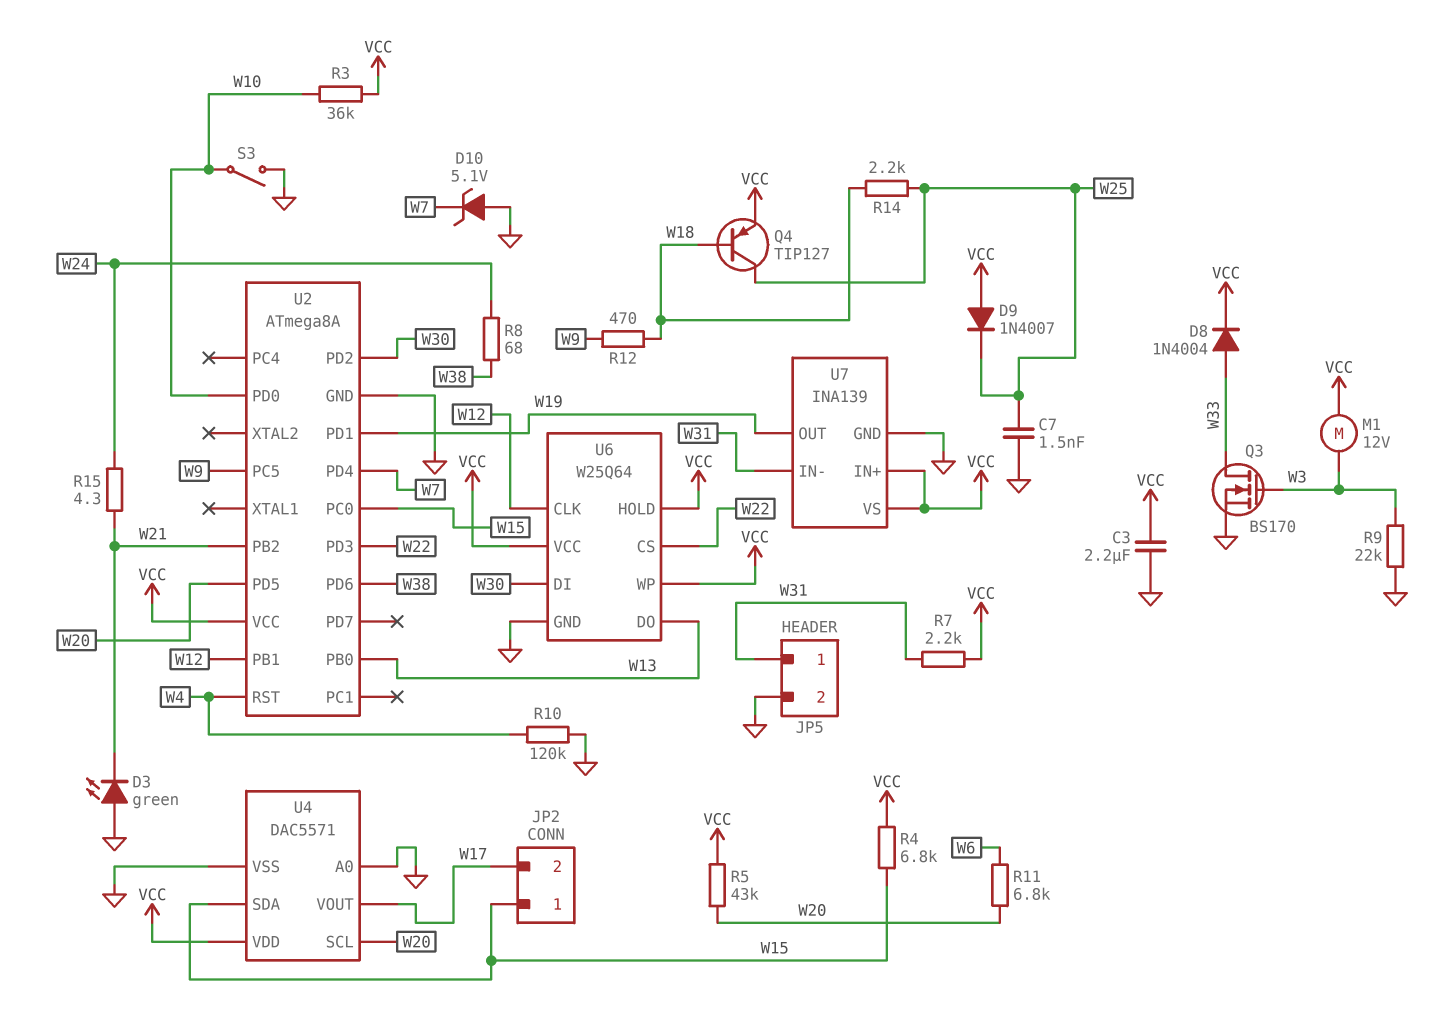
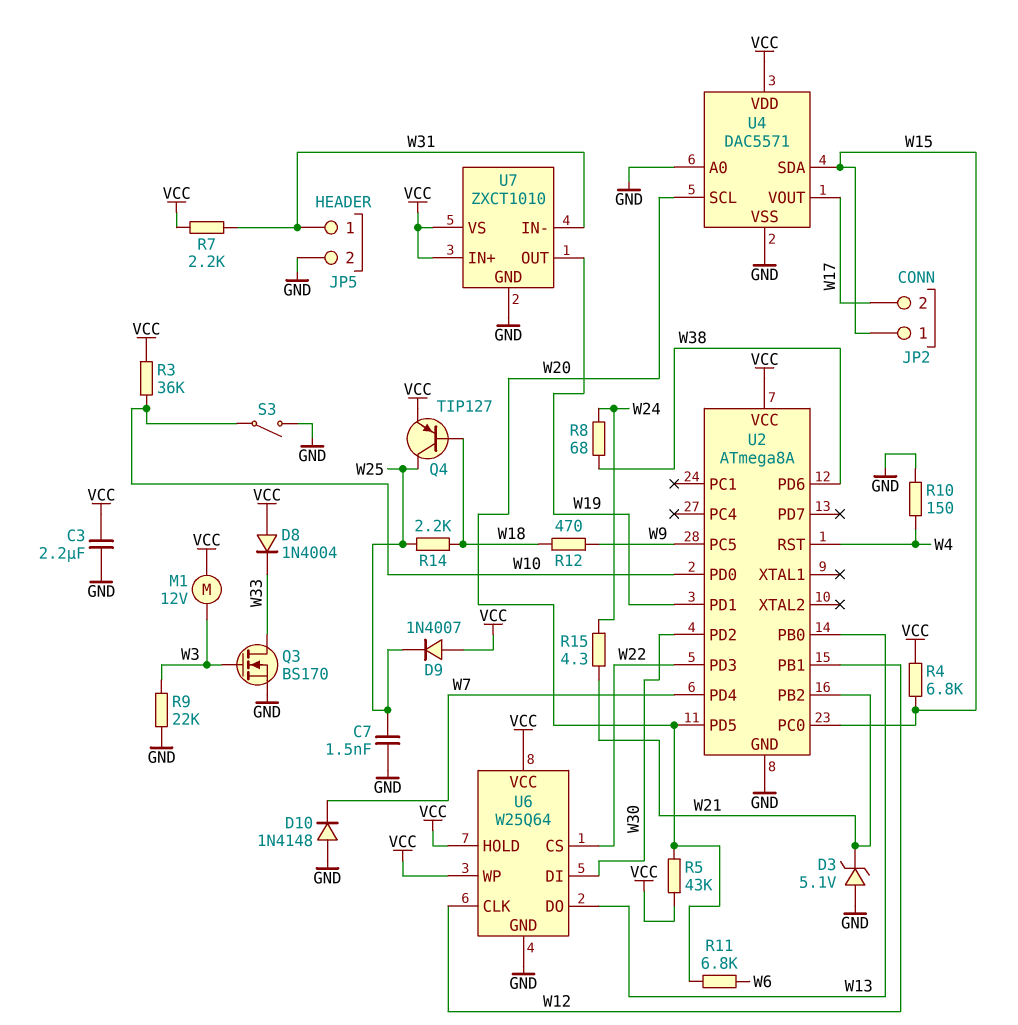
D3: LED green (A GND, K W21) -> zener 5.1V (A GND, K W21)
D8: diode 1N4004 (A W33, K VCC) -> diode 1N4004 (A VCC, K W33)
D10: zener 5.1V (A GND, K W7) -> diode 1N4148 (A GND, K W7)
R10: 120k (GND, W4) -> 150 (GND, W4)
U7: INA139 -> ZXCT1010

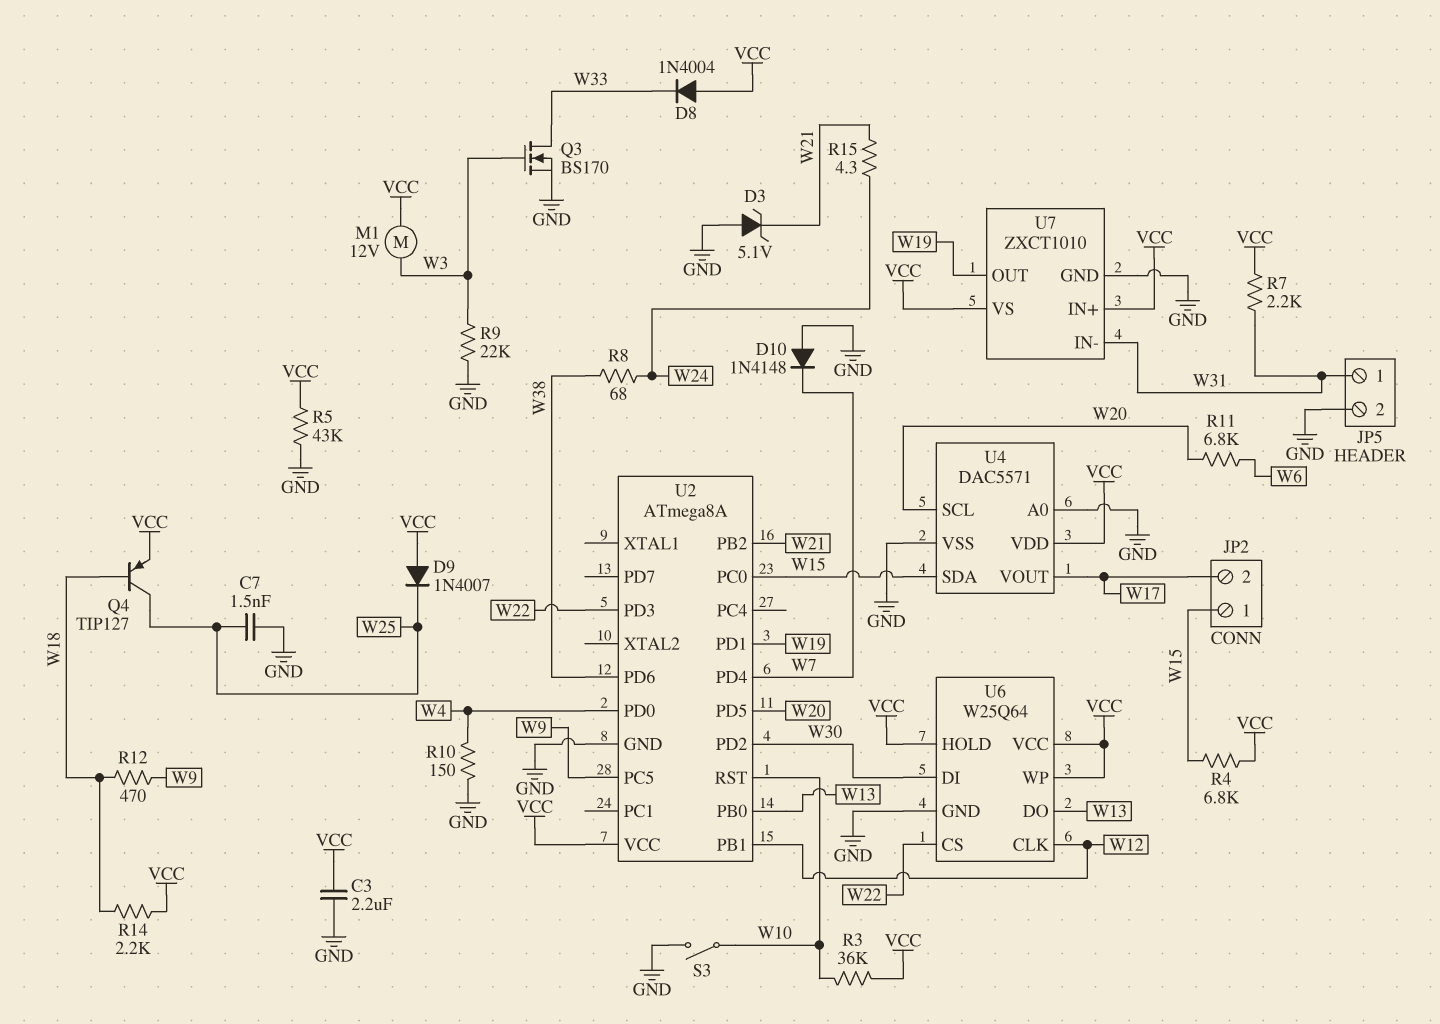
R5: 43k (VCC, W20) -> 43k (GND, VCC)
R14: 2.2k (W18, W25) -> 2.2k (VCC, W18)
U2 pin PD0: W10 -> W4
U2 pin RST: W4 -> W10

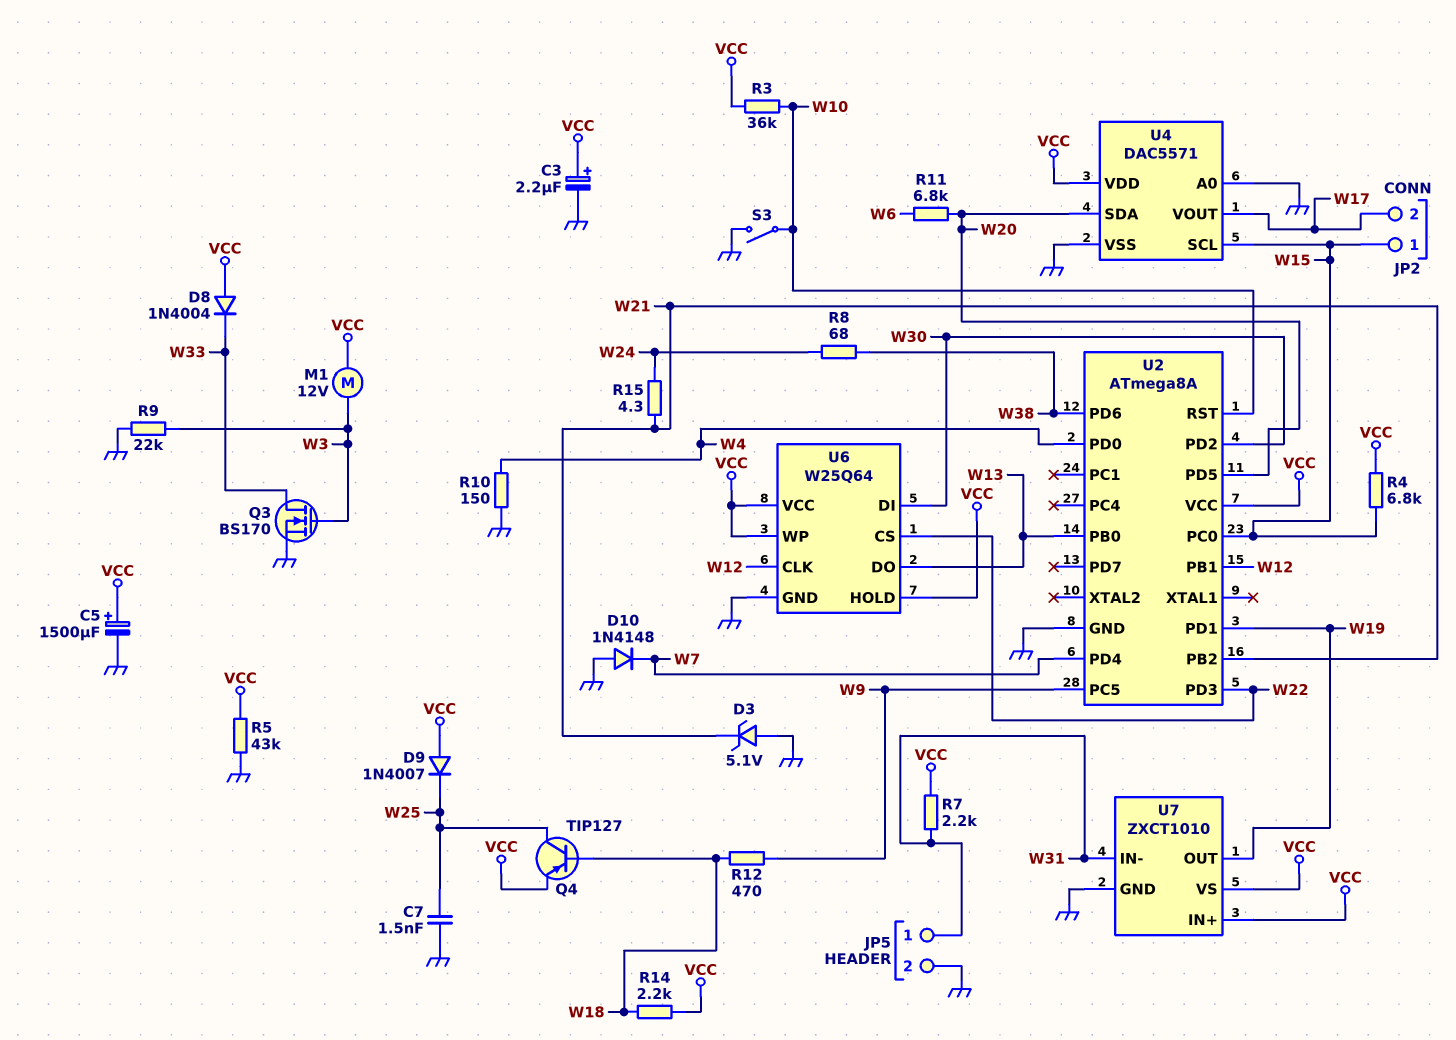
C3: 2.2uF (GND, VCC) -> 2.2uF (plus VCC, minus GND)
C5: none -> 1500uF (plus VCC, minus GND)
U4 pin SCL: W20 -> W15
U4 pin SDA: W15 -> W20

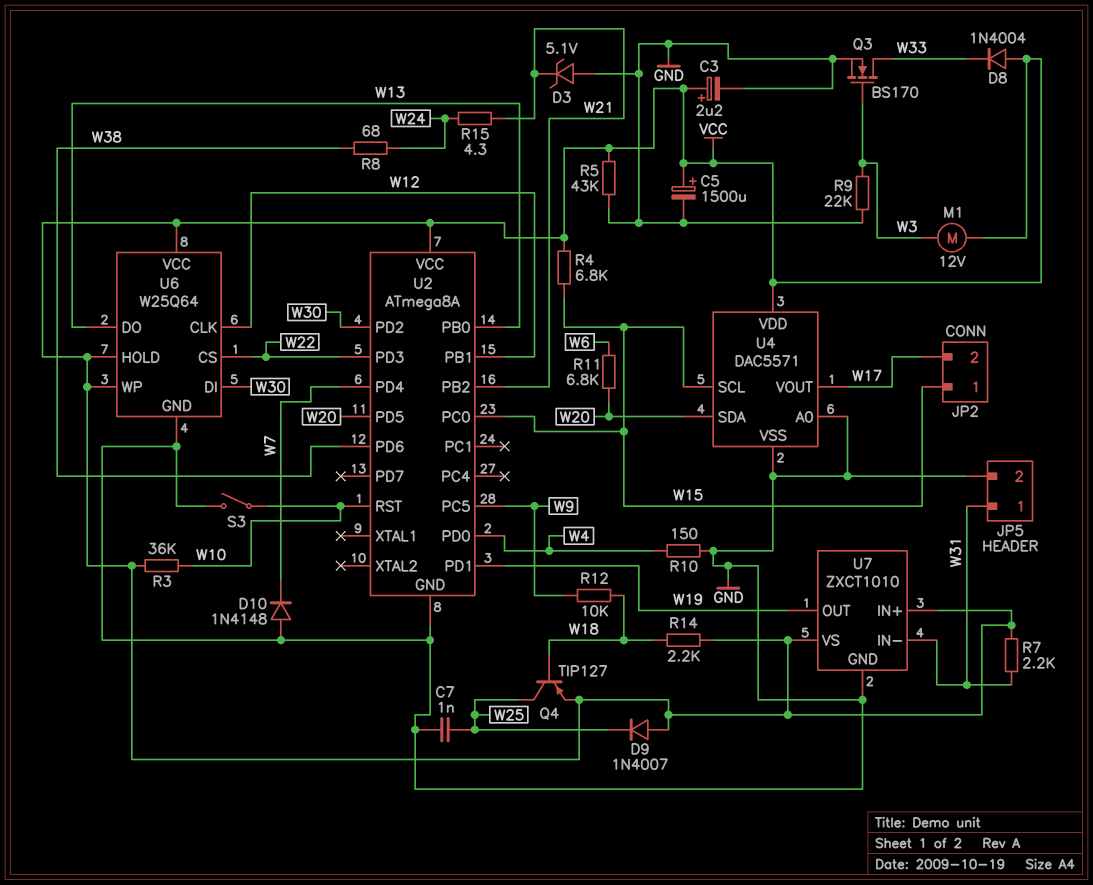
C7: 1.5nF (GND, W25) -> 1nF (GND, W25)
R12: 470 (W9, W18) -> 10k (W9, W18)

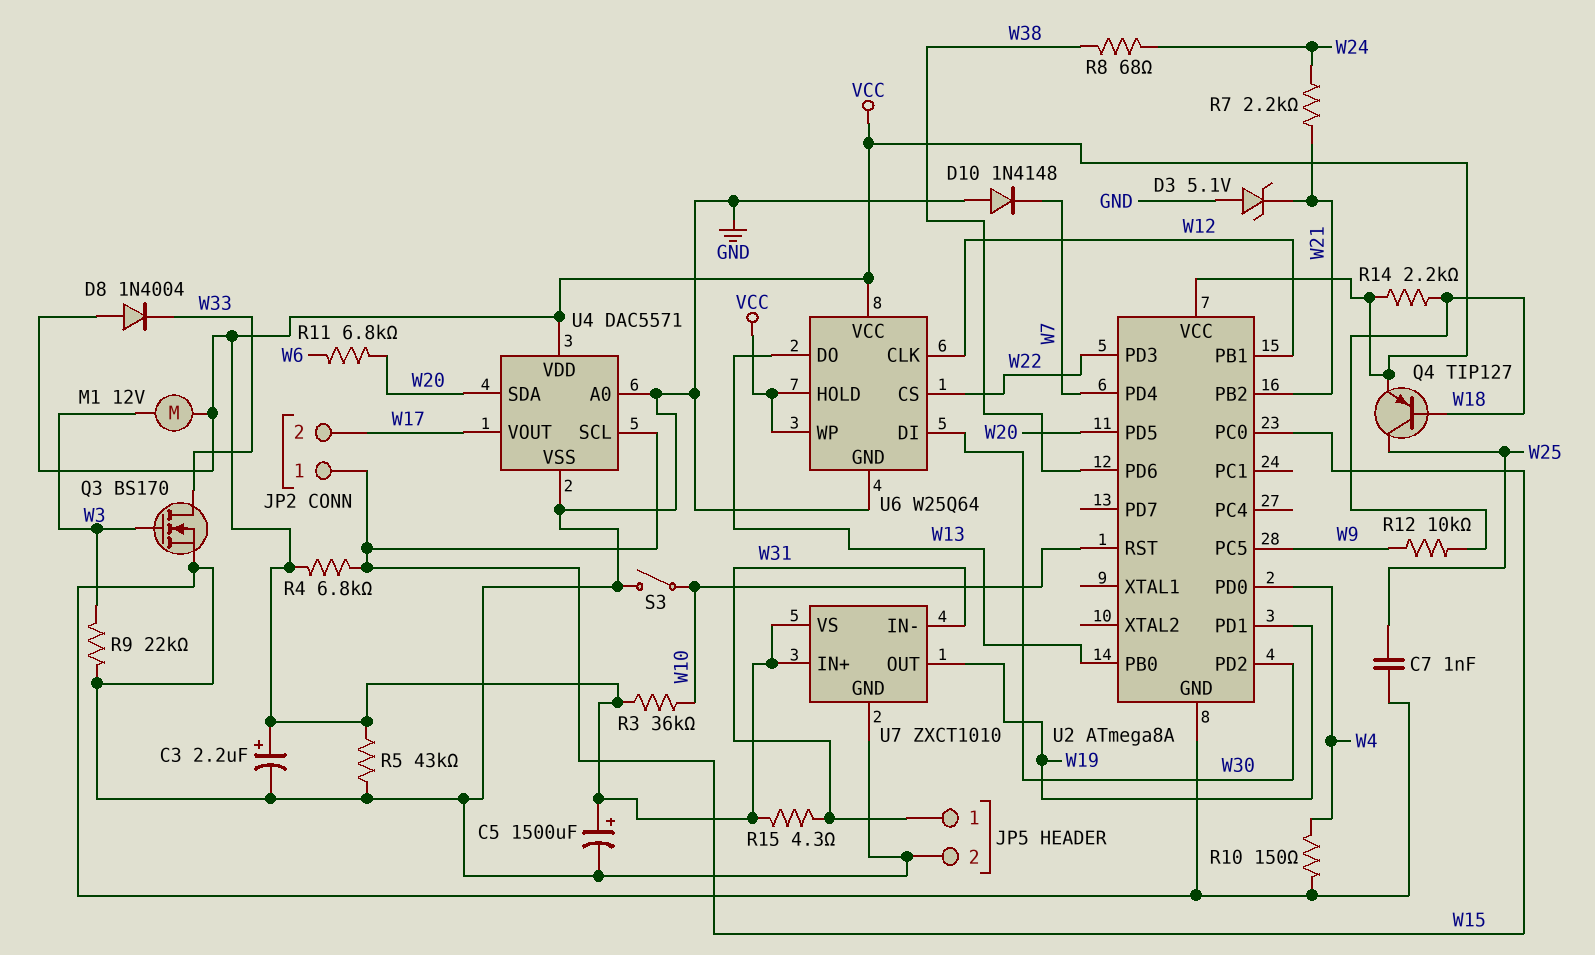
D9: diode 1N4007 (A VCC, K W25) -> none
R7: 2.2k (VCC, W31) -> 2.2k (W21, W24)
R15: 4.3 (W21, W24) -> 4.3 (VCC, W31)

